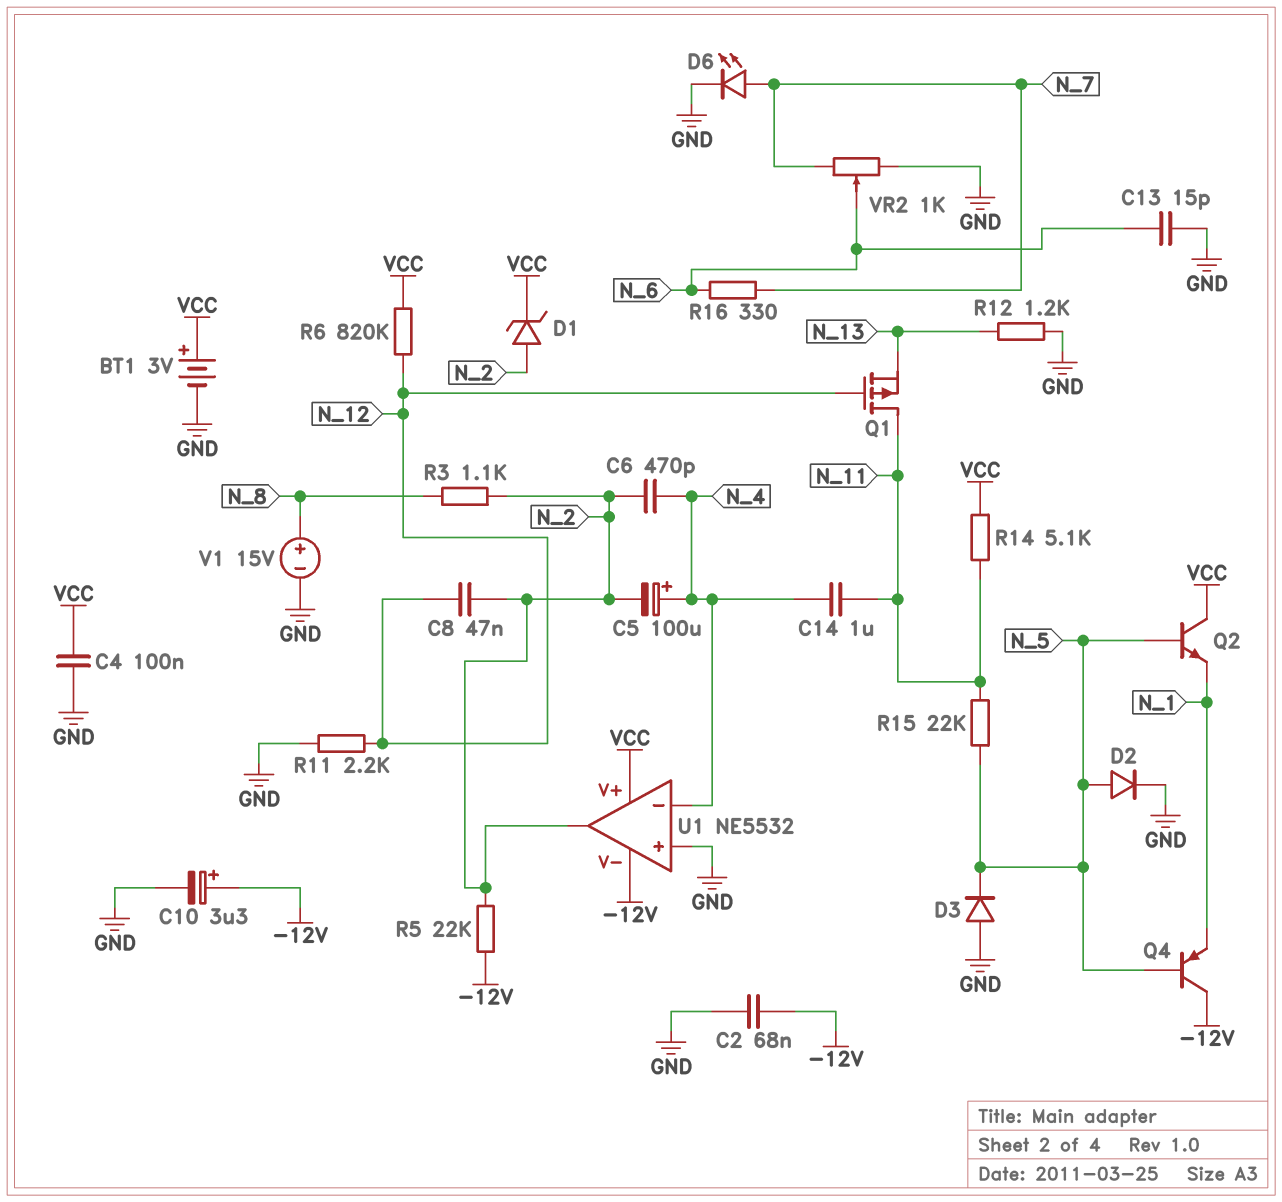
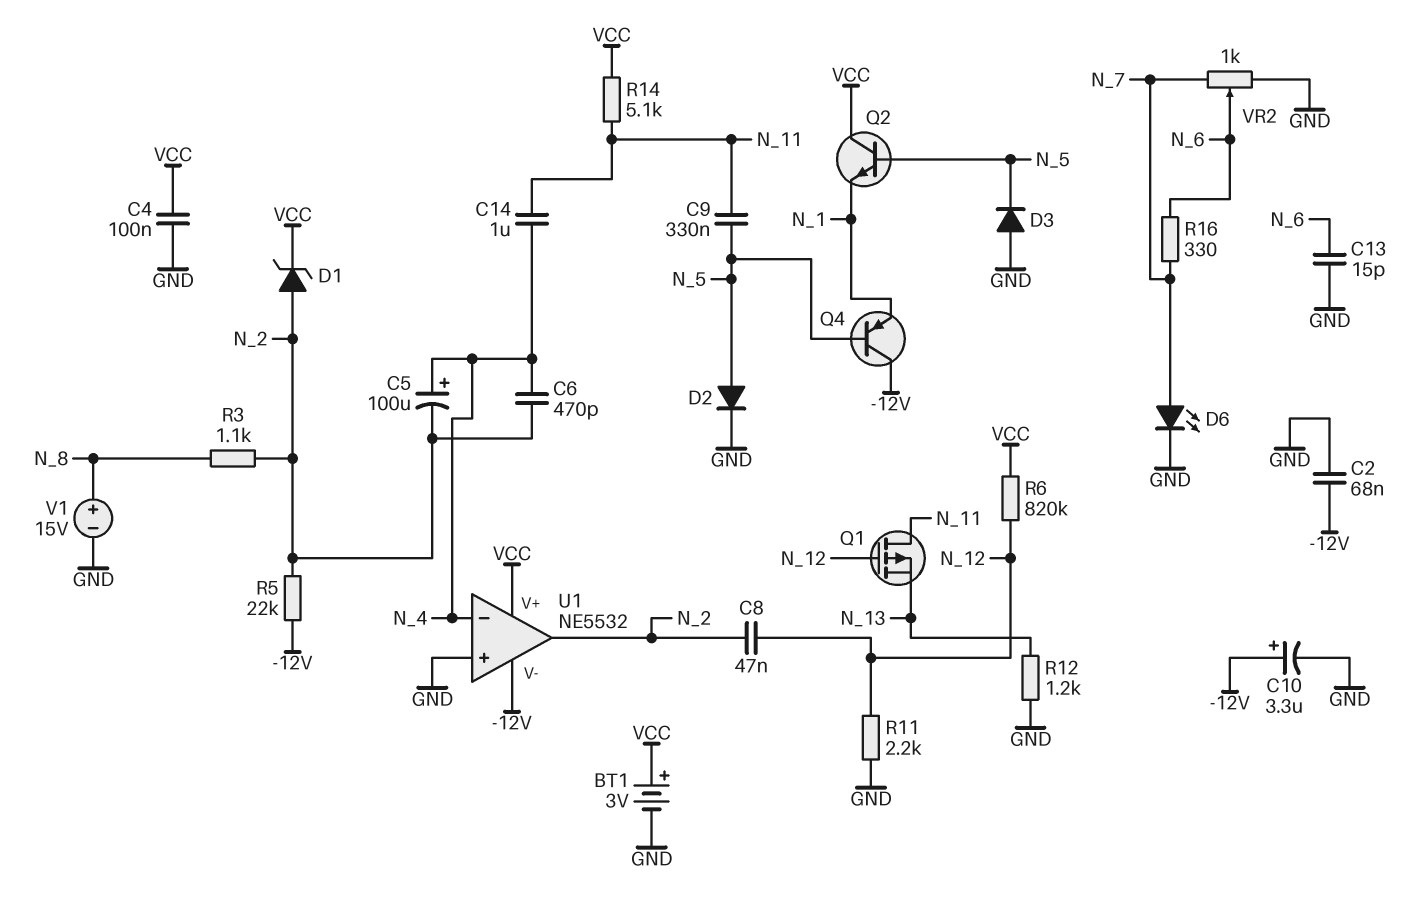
C9: none -> 330nF (N_5, N_11)
R15: 22k (N_5, N_11) -> none

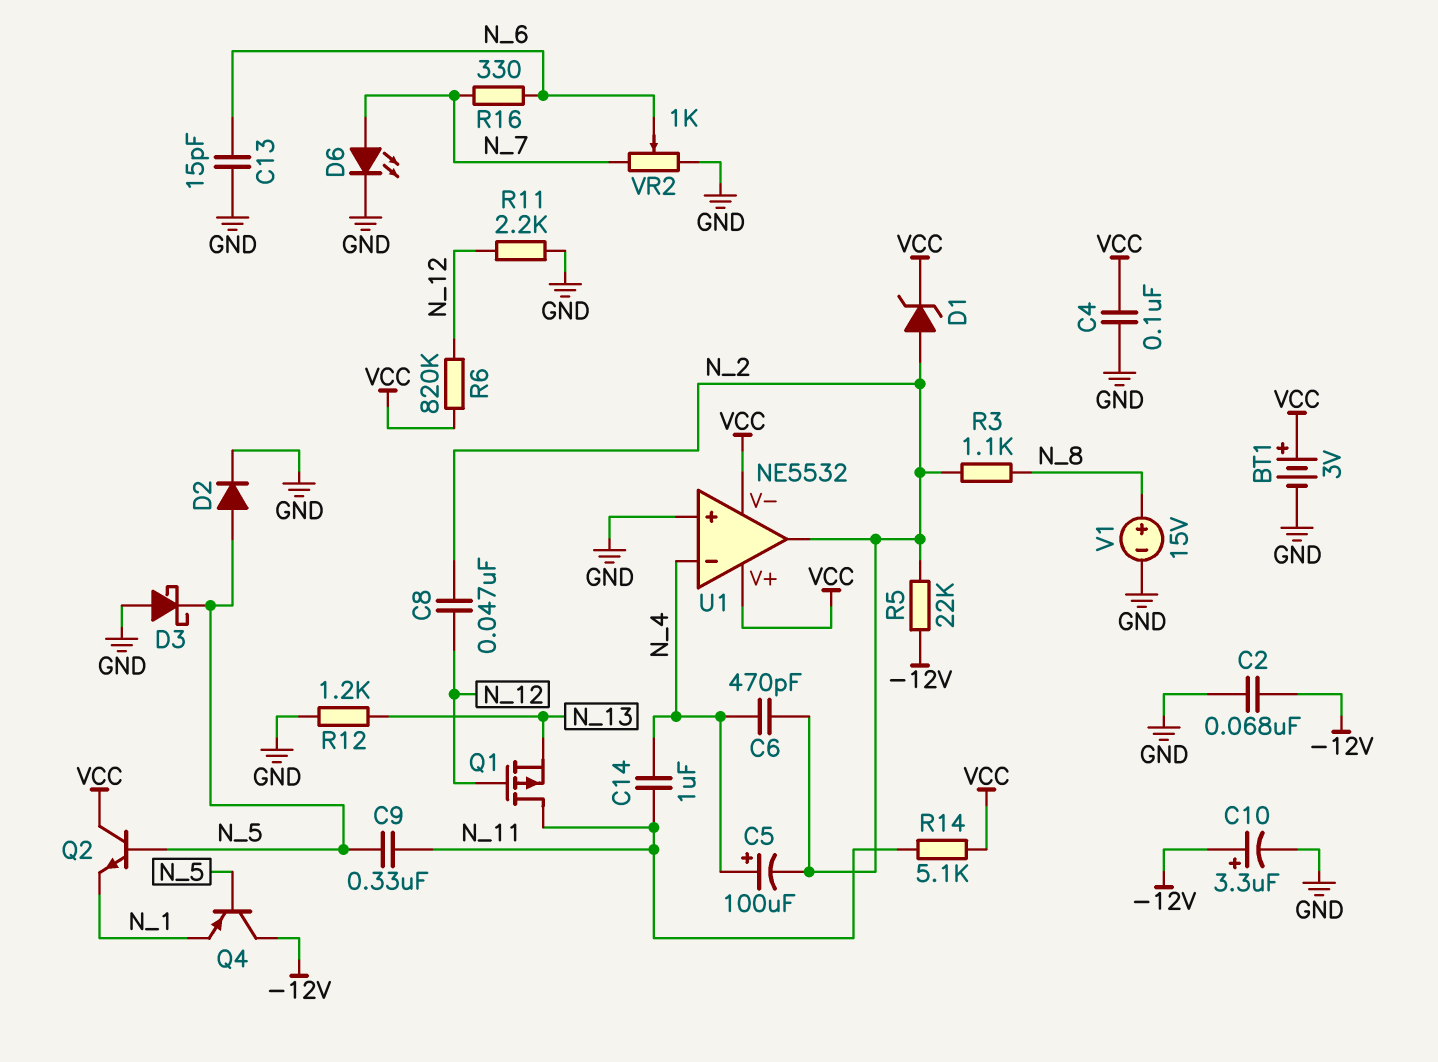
D3: diode (A GND, K N_5) -> schottky (A GND, K N_5)
U1 pin V-: -12V -> VCC

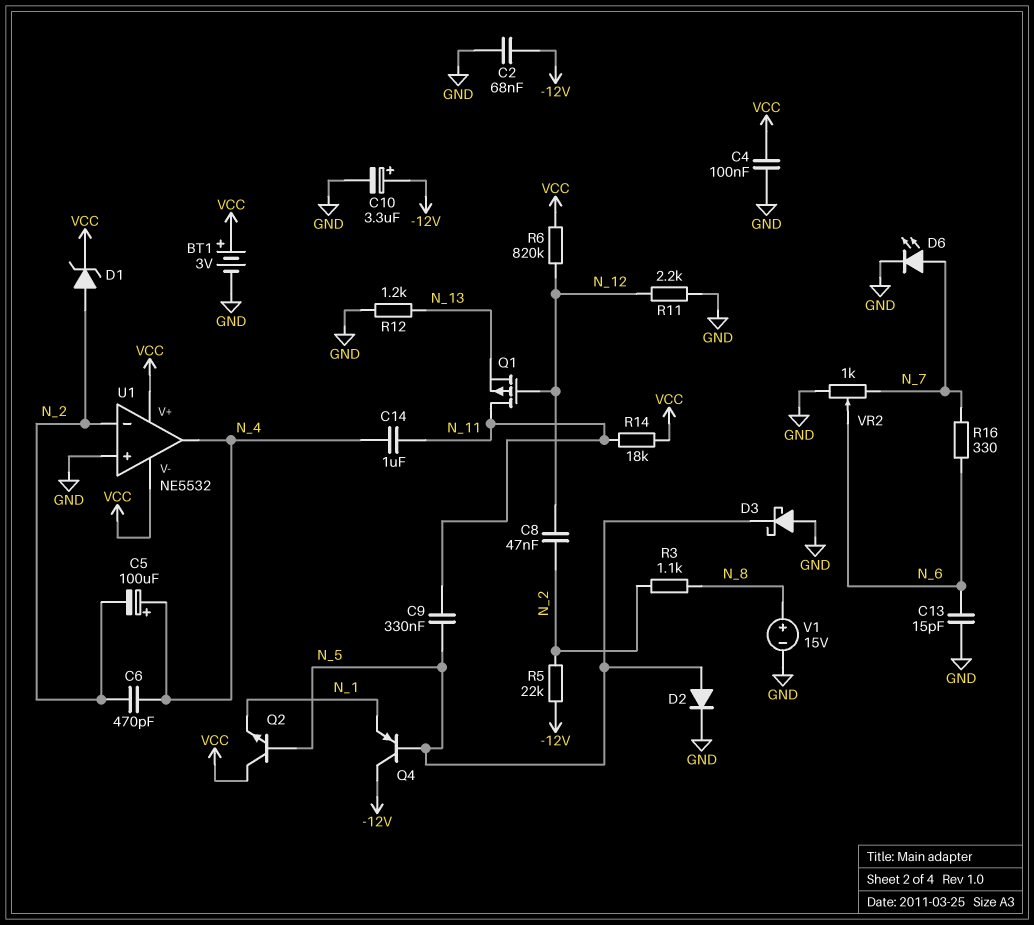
R14: 5.1k (N_11, VCC) -> 18k (N_11, VCC)
U1 pin in-: N_4 -> N_2
U1 pin out: N_2 -> N_4

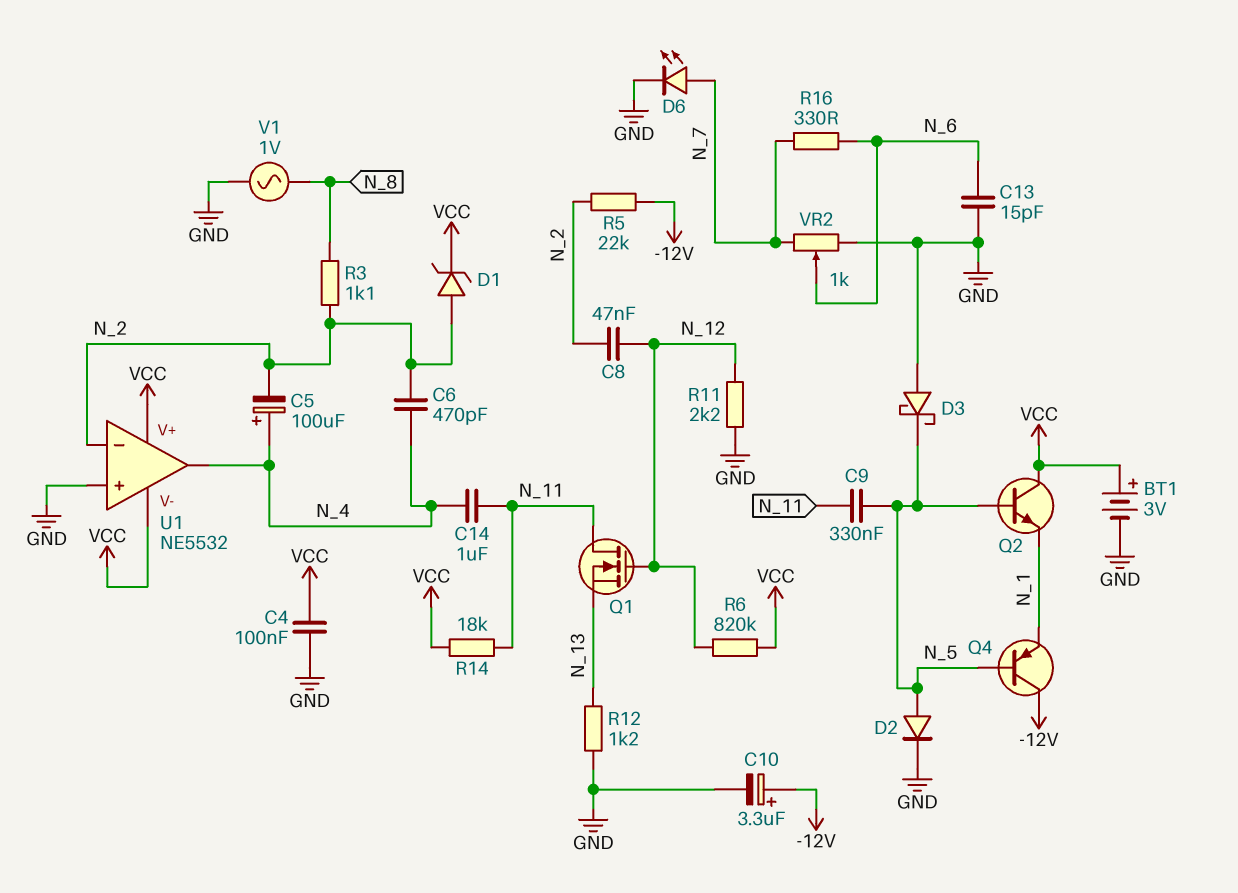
C2: 68nF (-12V, GND) -> none
Q1: PMOS (G N_12, D N_11, S N_13) -> NMOS (G N_12, D N_11, S N_13)
V1: 15V (plus N_8, minus GND) -> AC 1V (GND, N_8)

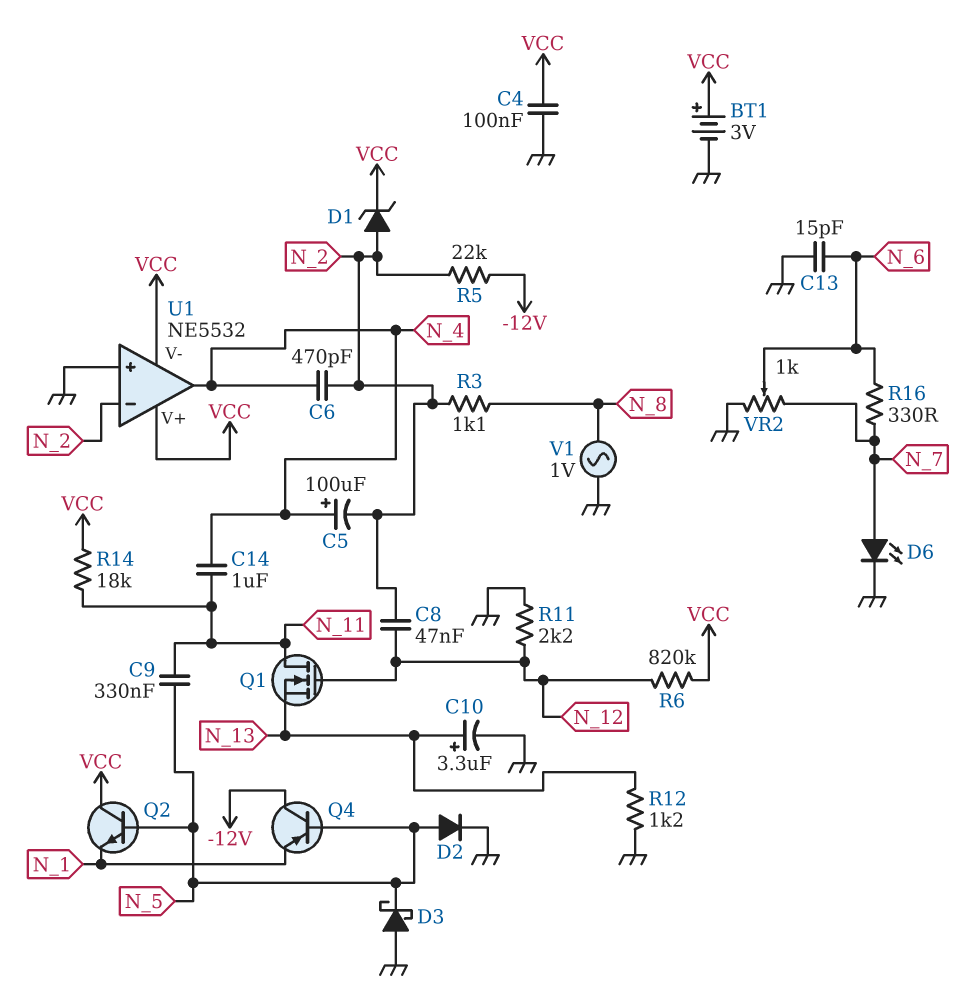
C10: 3.3uF (plus -12V, minus GND) -> 3.3uF (plus N_13, minus GND)

